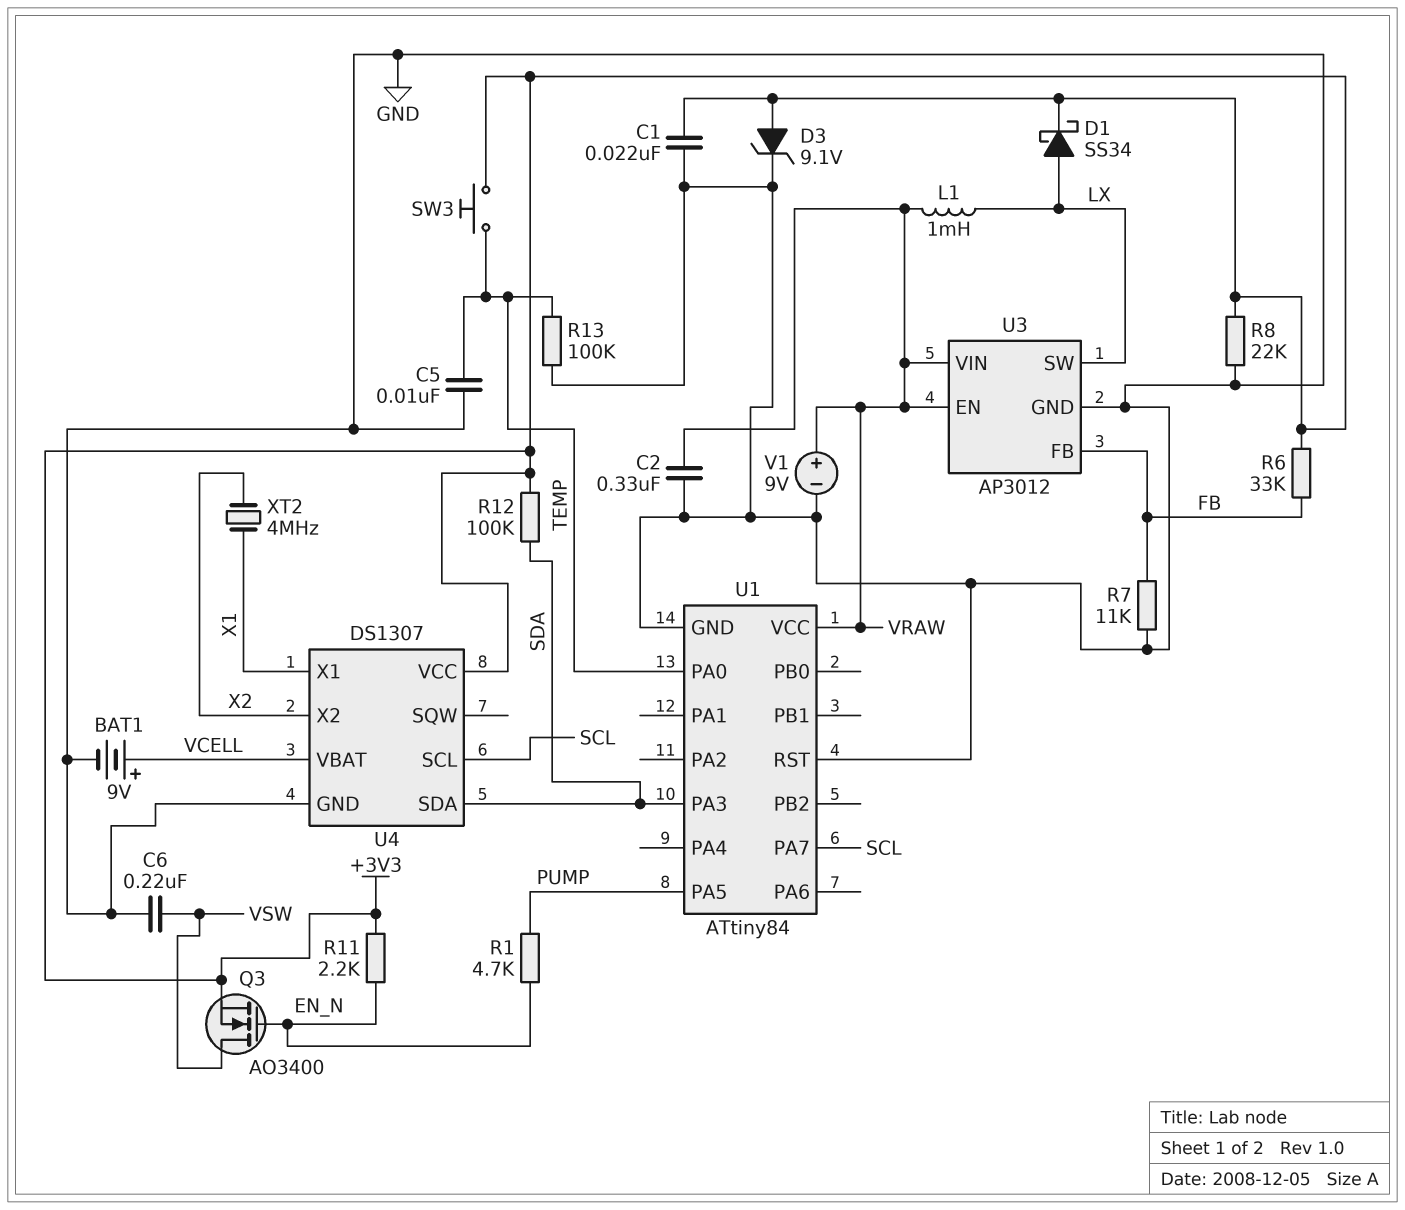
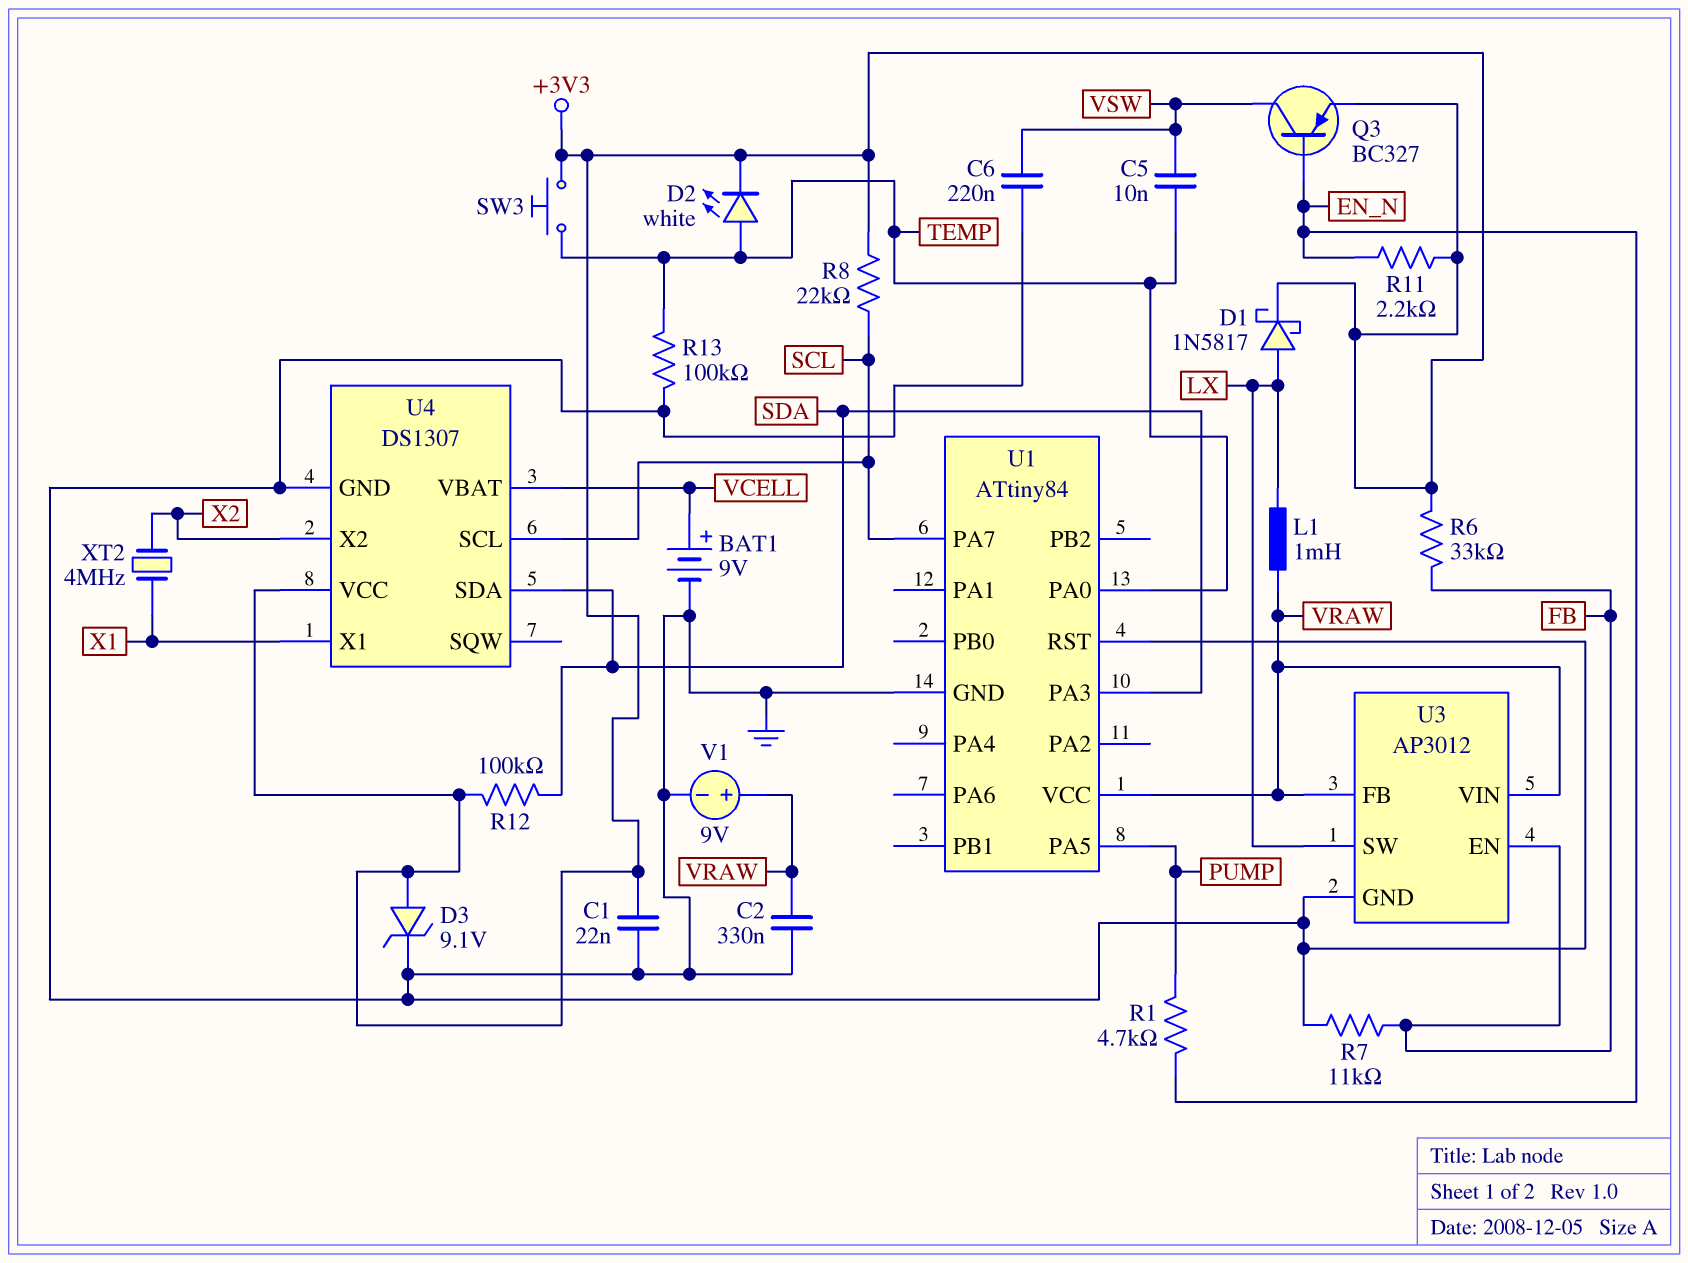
C5: 10nF (GND, TEMP) -> 10nF (TEMP, VSW)
D1: schottky SS34 (A LX, K +3V3) -> schottky 1N5817 (A LX, K +3V3)
D2: none -> LED white (A TEMP, K +3V3)
Q3: NMOS AO3400 (G EN_N, D VSW, S +3V3) -> PNP BC327 (B EN_N, C VSW, E +3V3)
R8: 22k (+3V3, GND) -> 22k (+3V3, SCL)
U3 pin EN: VRAW -> FB
U3 pin FB: FB -> VRAW

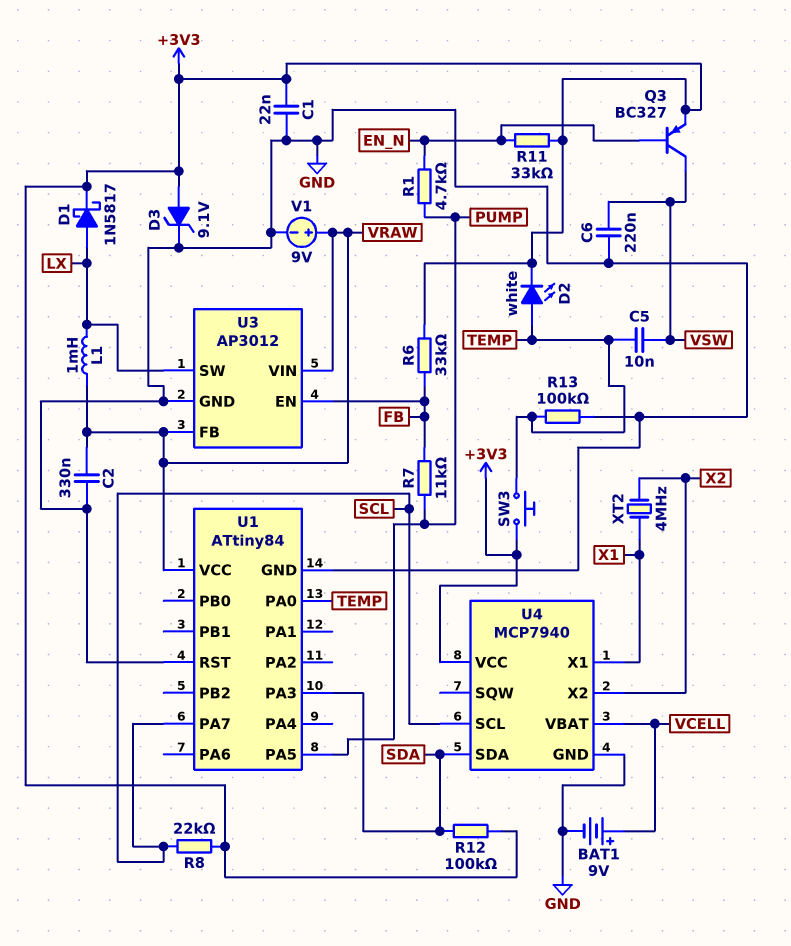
R7: 11k (FB, GND) -> 11k (FB, PUMP)
R11: 2.2k (+3V3, EN_N) -> 33k (+3V3, EN_N)
U4: DS1307 -> MCP7940

